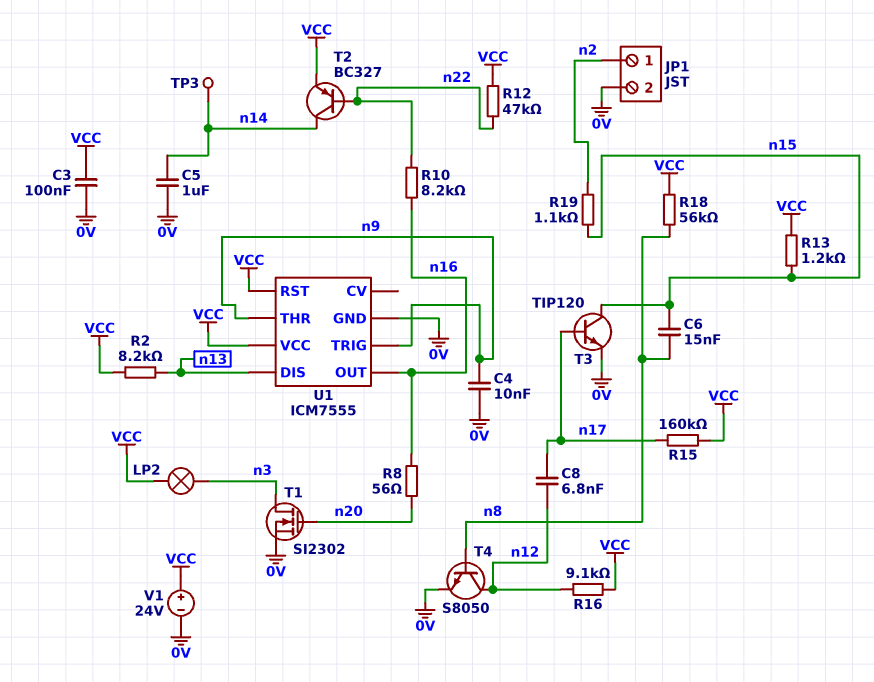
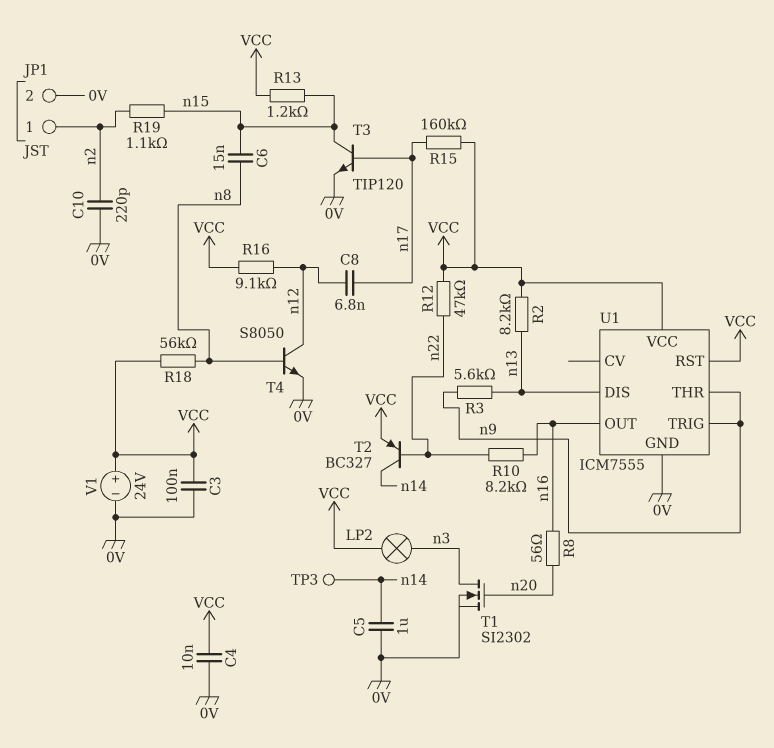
C4: 10nF (0V, n9) -> 10nF (0V, VCC)
C10: none -> 220pF (0V, n2)
R3: none -> 5.6k (n9, n13)

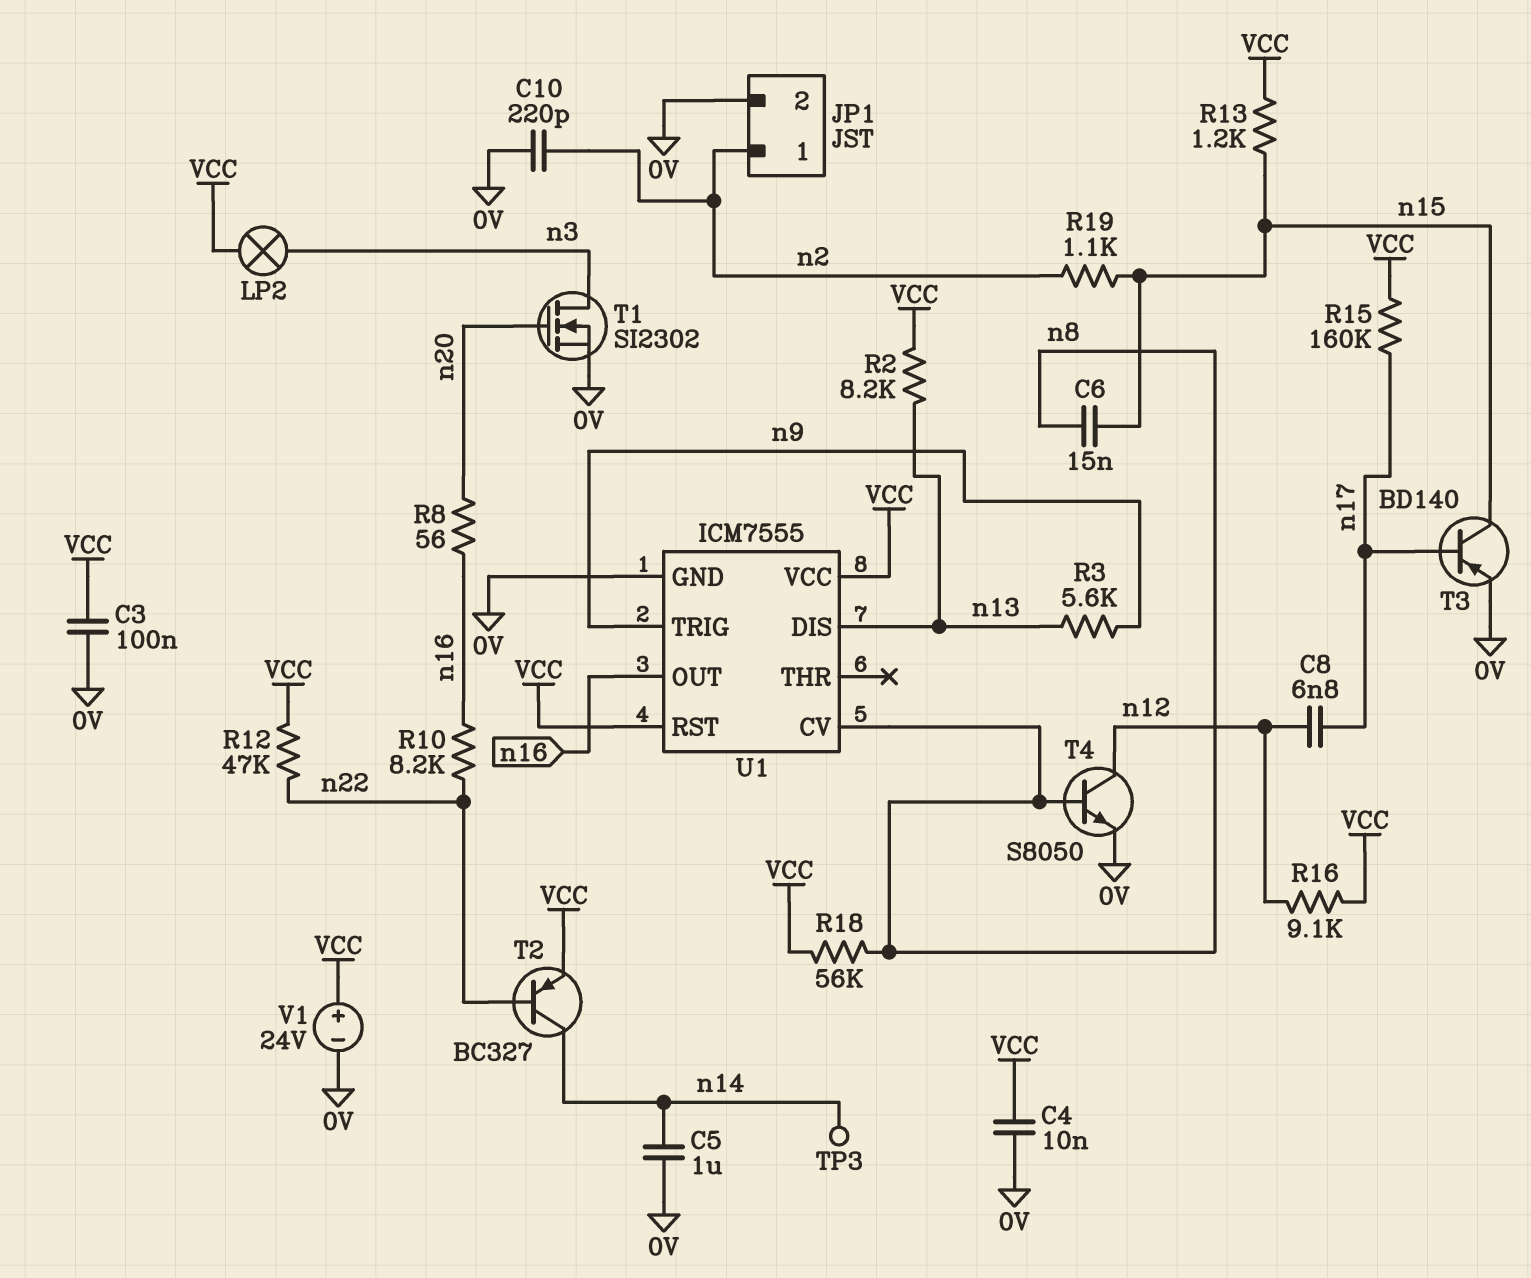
T3: NPN TIP120 (B n17, C n15, E 0V) -> PNP BD140 (B n17, C n15, E 0V)
U1 pin CV: none -> n8
U1 pin THR: n9 -> none

